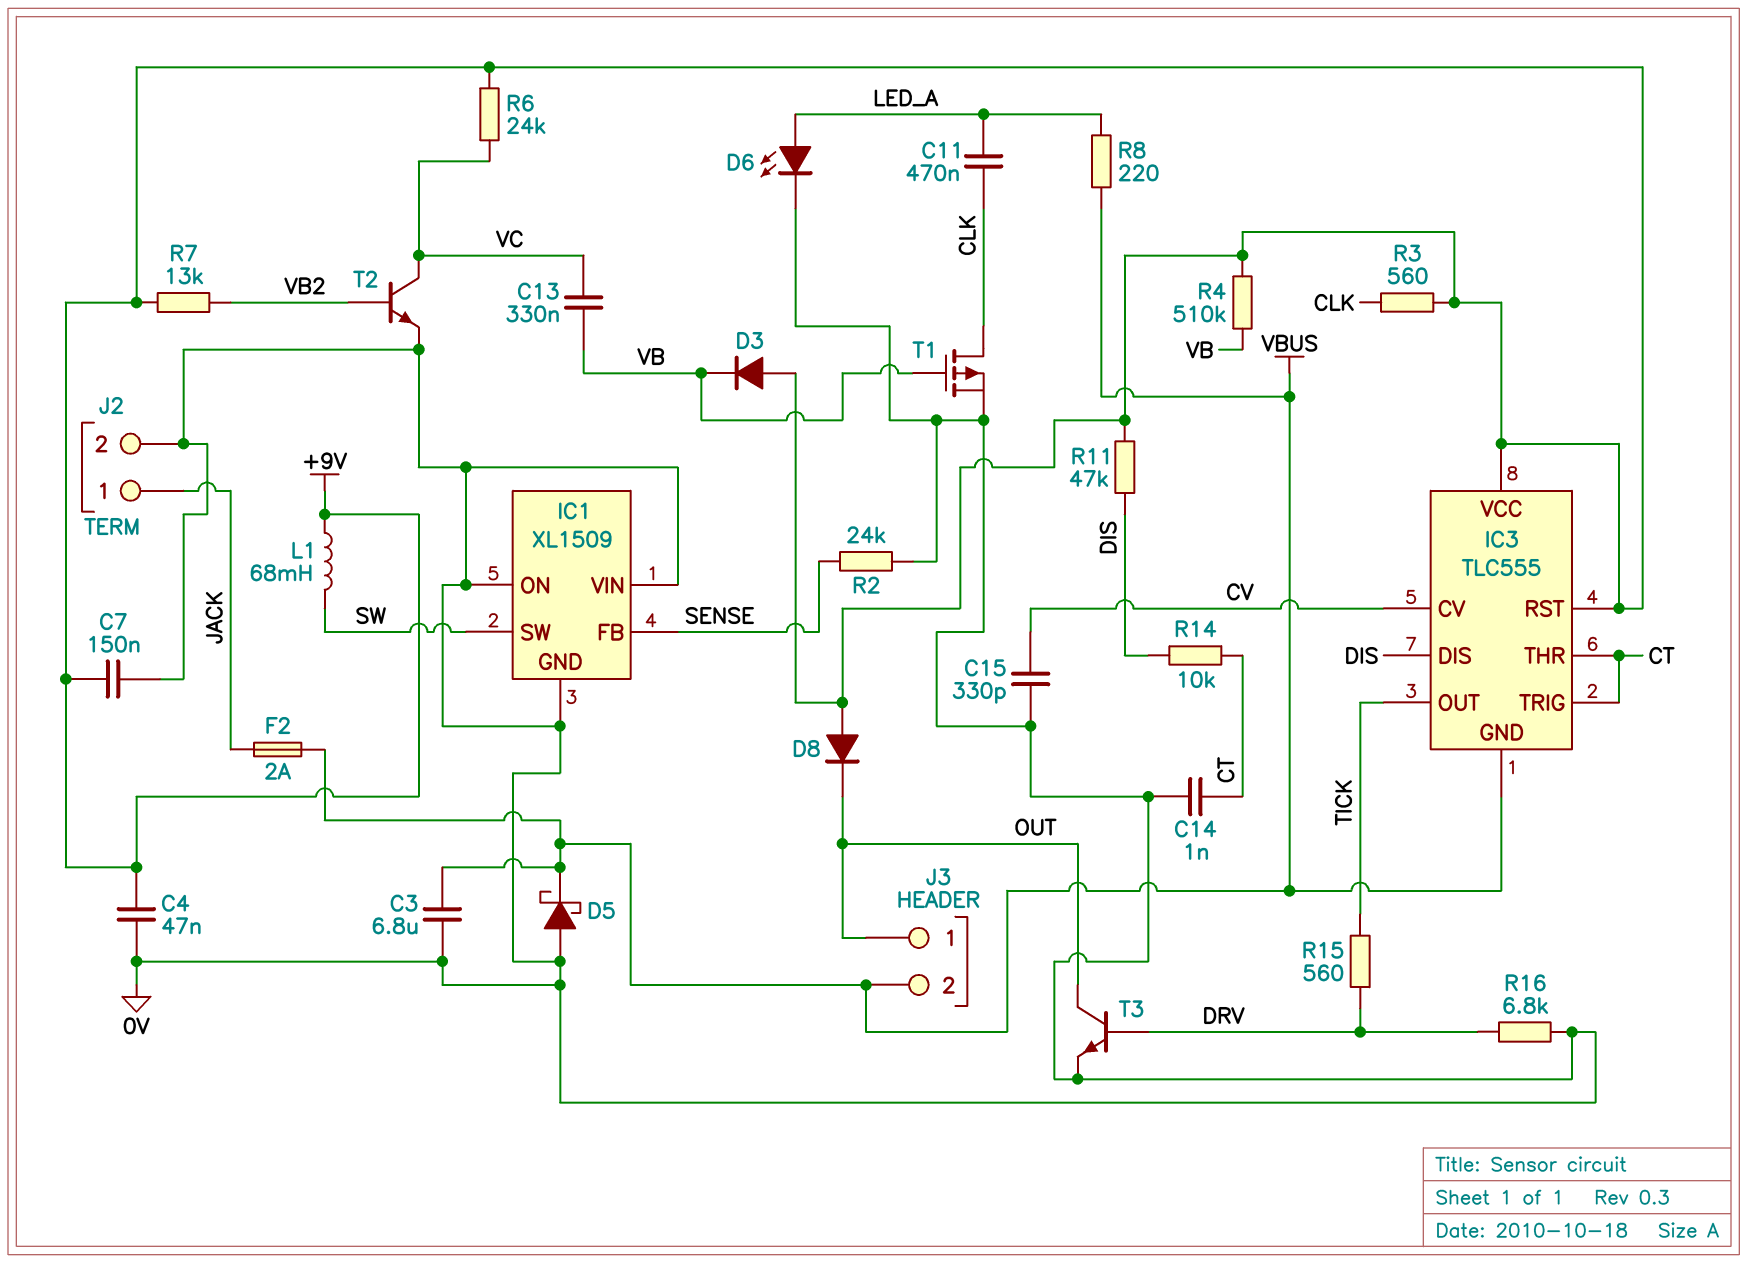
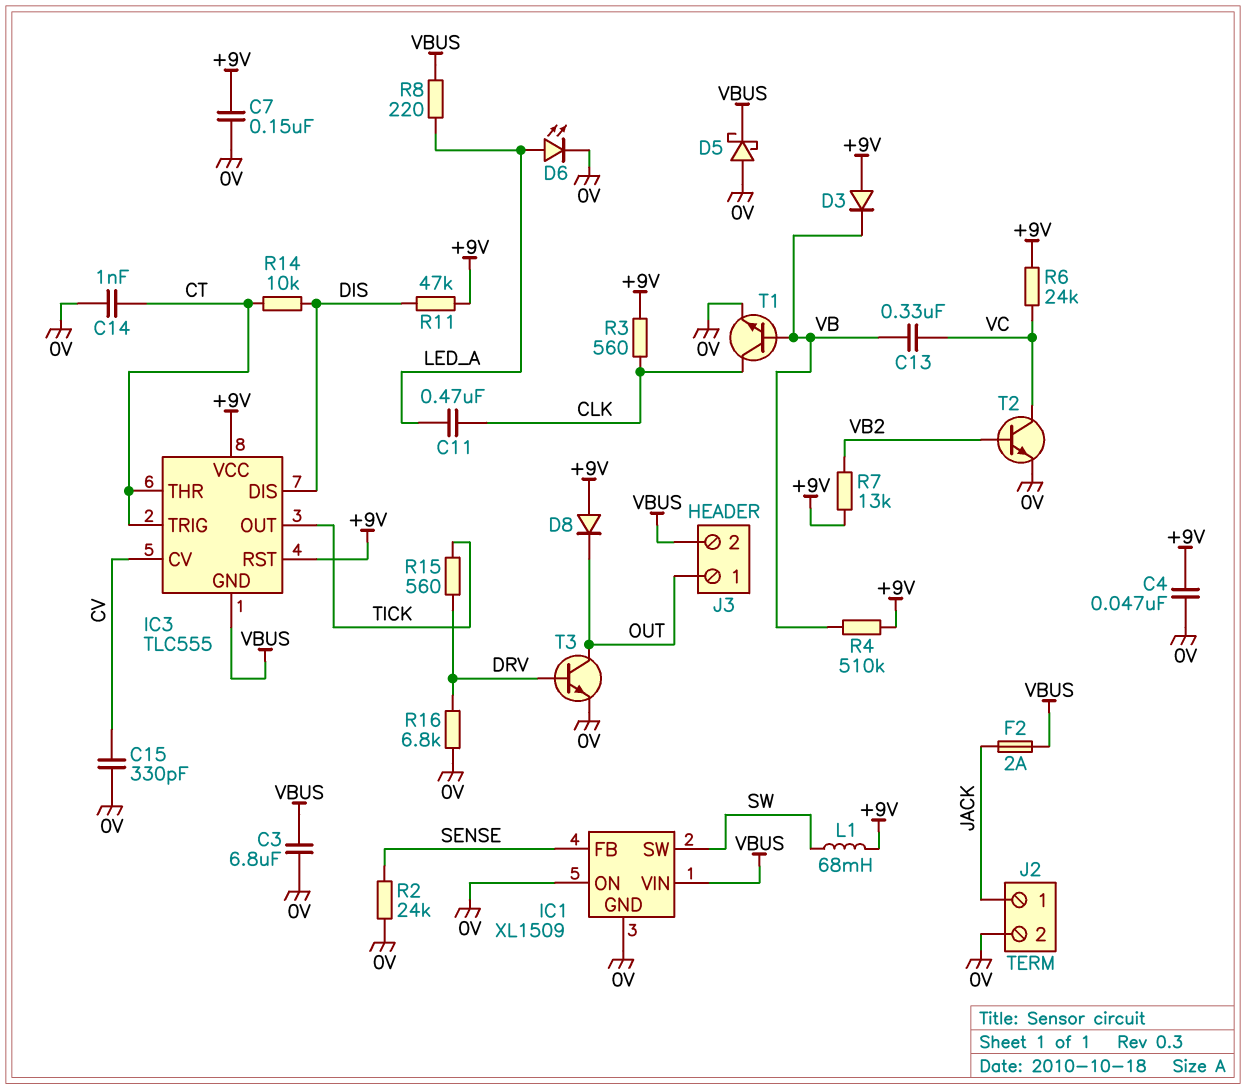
IC1 pin VIN: 0V -> VBUS
T1: PMOS (G VB, D CLK, S 0V) -> NPN (B VB, C CLK, E 0V)

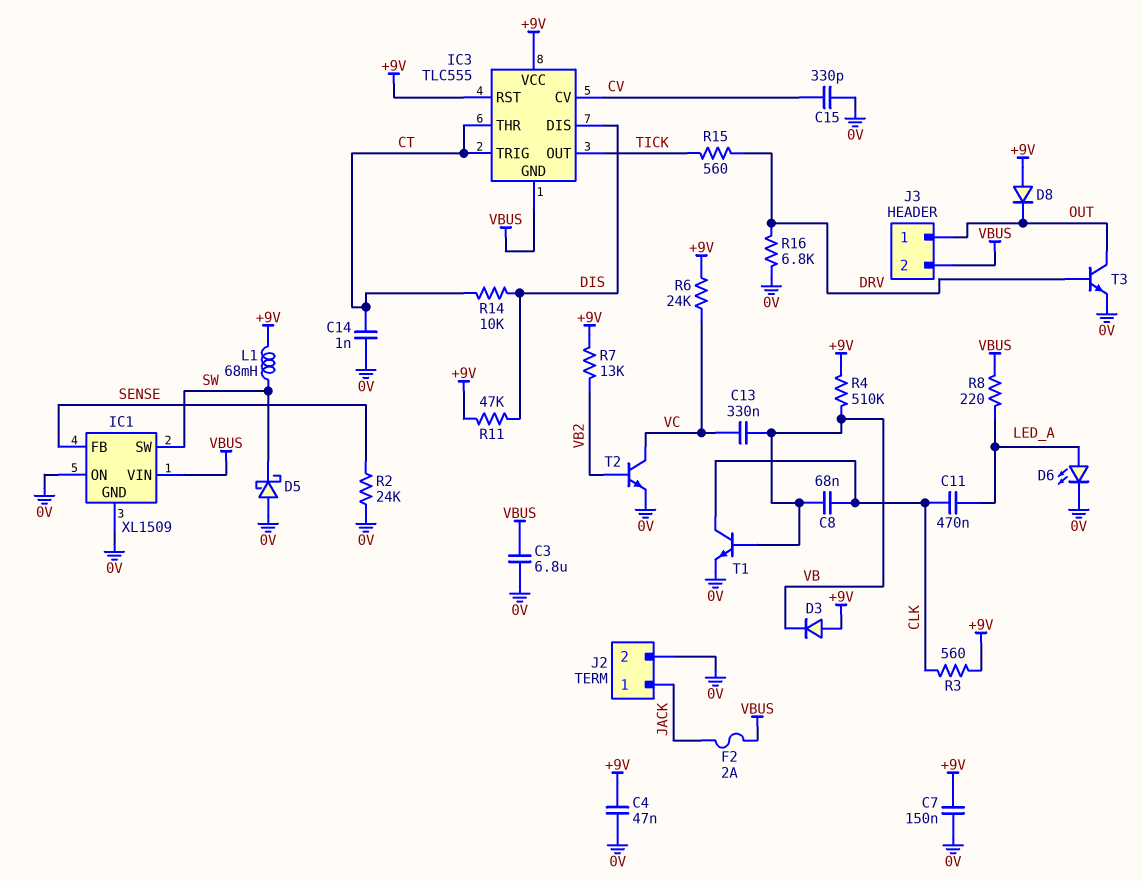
C8: none -> 68nF (CLK, VB)
D5: schottky (A 0V, K VBUS) -> schottky (A 0V, K SW)

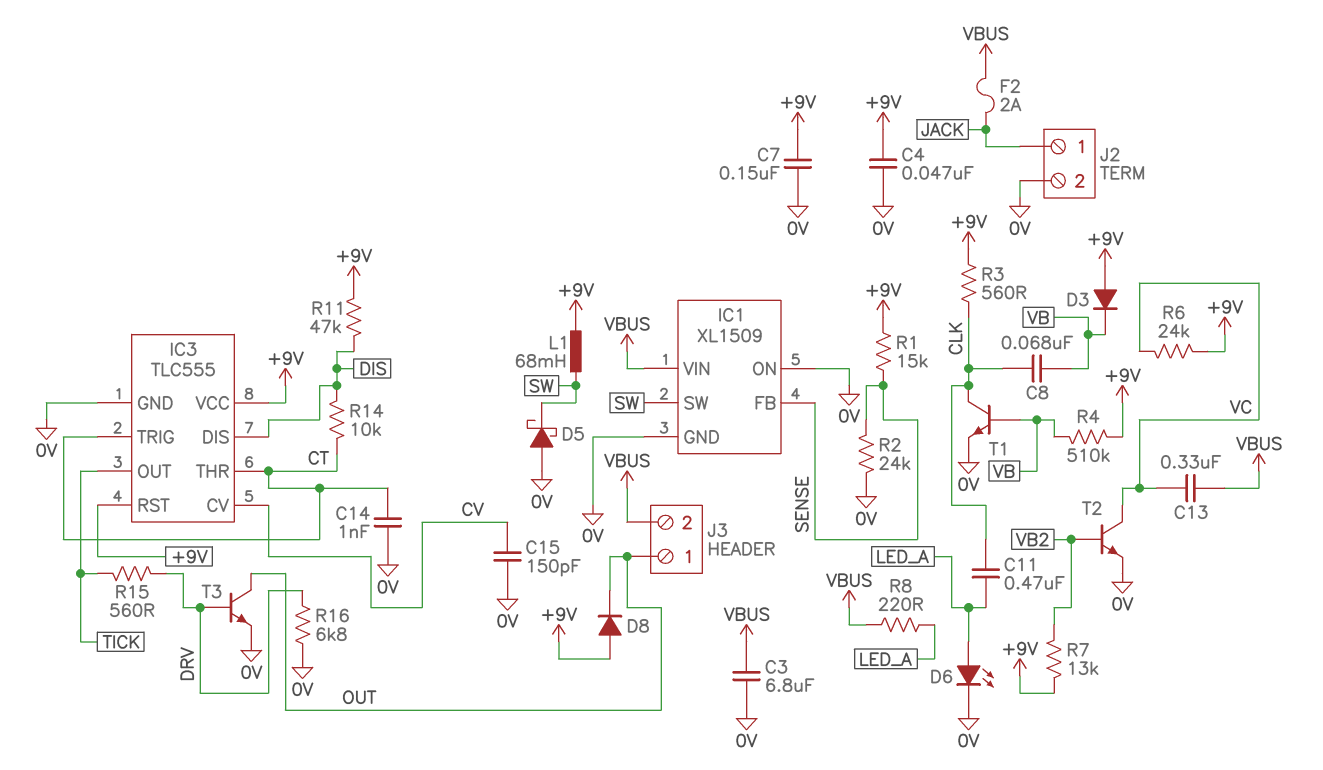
C13: 330nF (VB, VC) -> 330nF (VBUS, VC)
C15: 330pF (0V, CV) -> 150pF (0V, CV)
IC3 pin GND: VBUS -> 0V
R1: none -> 15k (+9V, SENSE)

